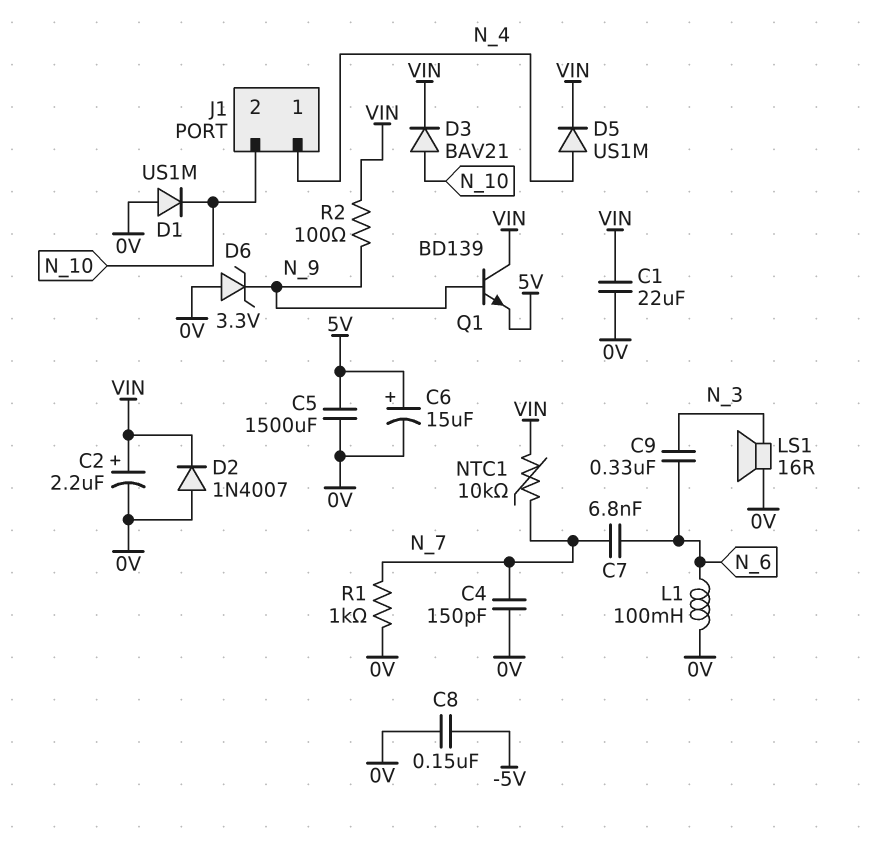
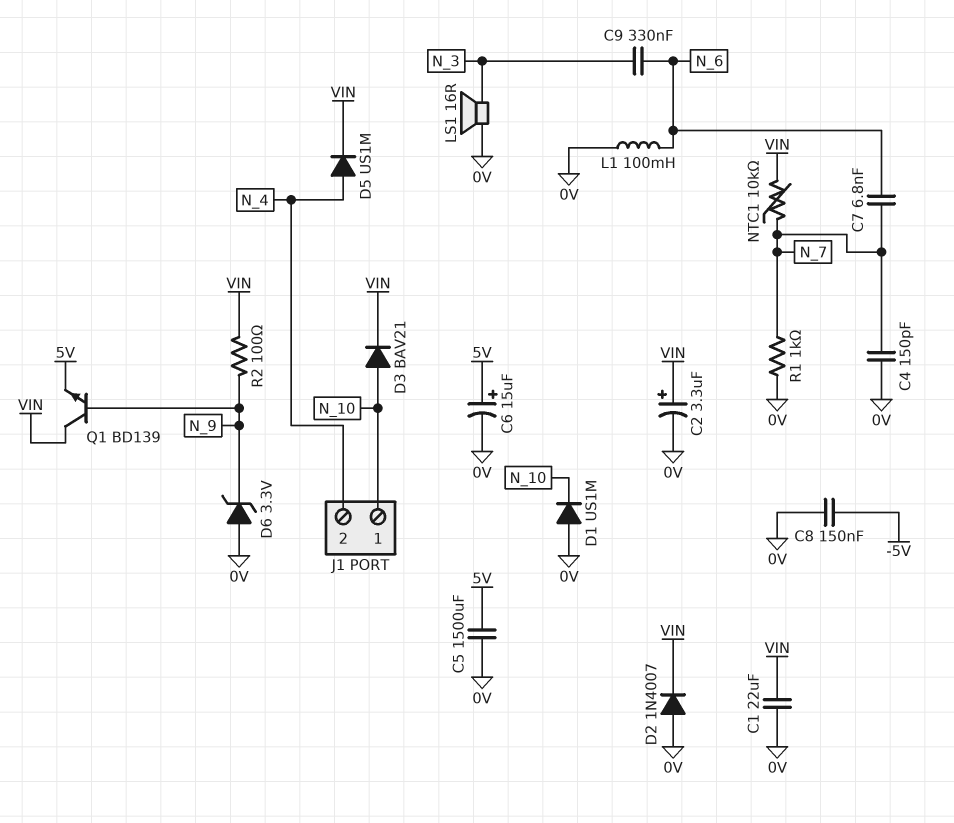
C2: 2.2uF (plus VIN, minus 0V) -> 3.3uF (plus VIN, minus 0V)
J1 pin 1: N_4 -> N_10
J1 pin 2: N_10 -> N_4

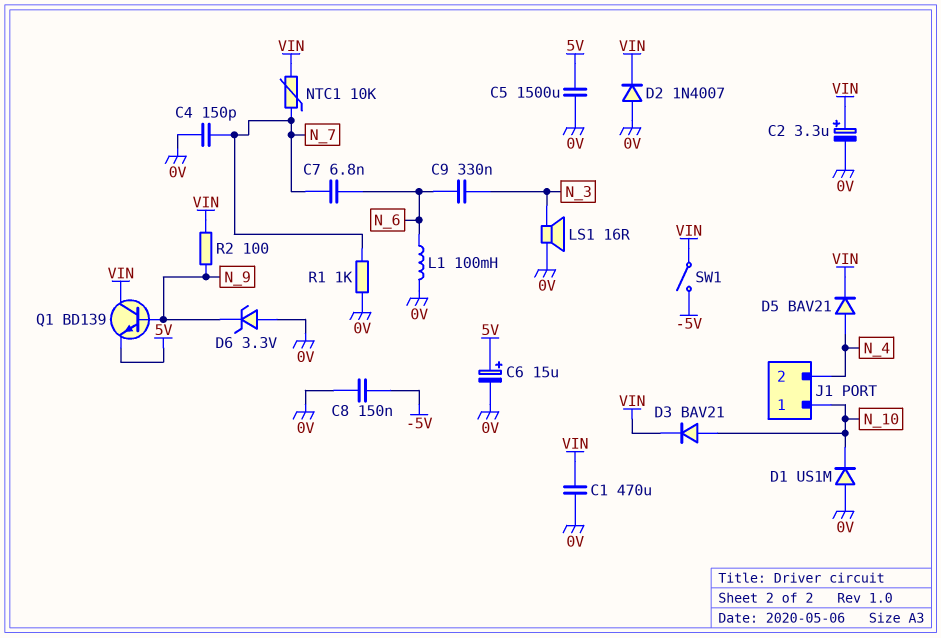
C1: 22uF (0V, VIN) -> 470uF (0V, VIN)
D5: diode US1M (A N_4, K VIN) -> diode BAV21 (A N_4, K VIN)
SW1: none -> switch (-5V, VIN)

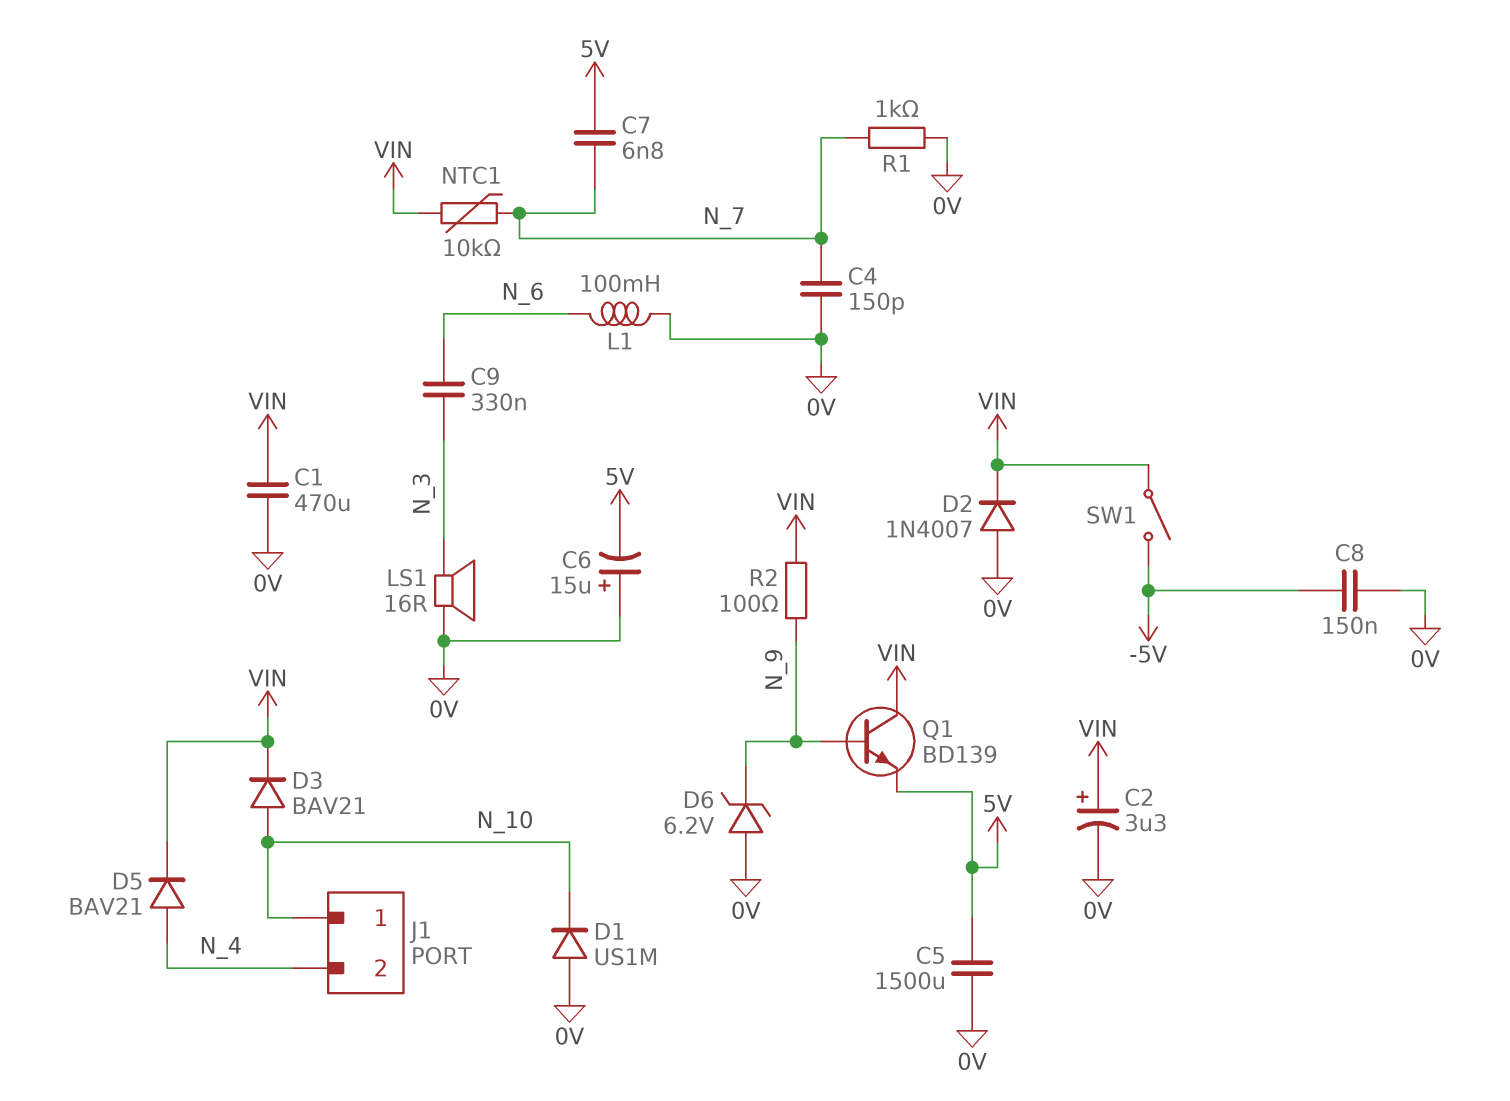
C6: 15uF (plus 5V, minus 0V) -> 15uF (plus 0V, minus 5V)
C7: 6.8nF (N_6, N_7) -> 6.8nF (5V, N_7)
D6: zener 3.3V (A 0V, K N_9) -> zener 6.2V (A 0V, K N_9)

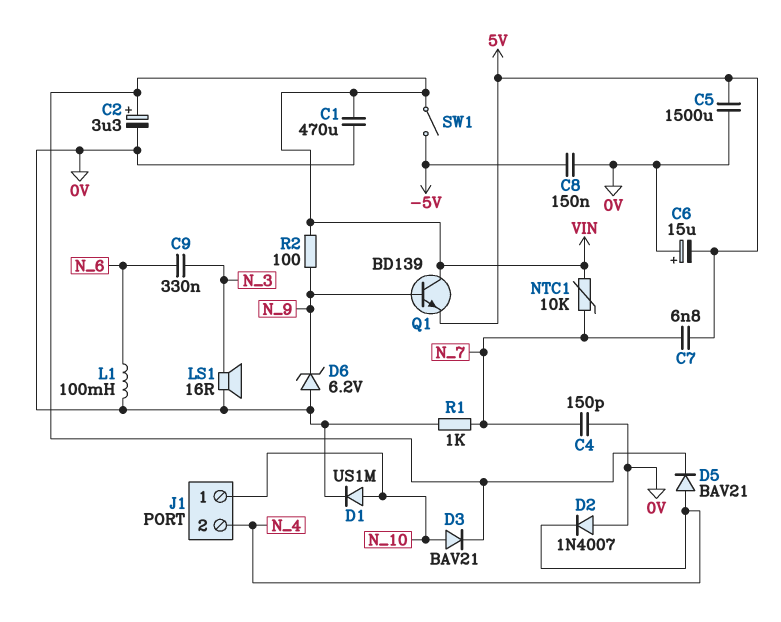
D1: diode US1M (A 0V, K N_10) -> diode US1M (A N_10, K 0V)
D2: diode 1N4007 (A 0V, K VIN) -> diode 1N4007 (A 0V, K N_4)

